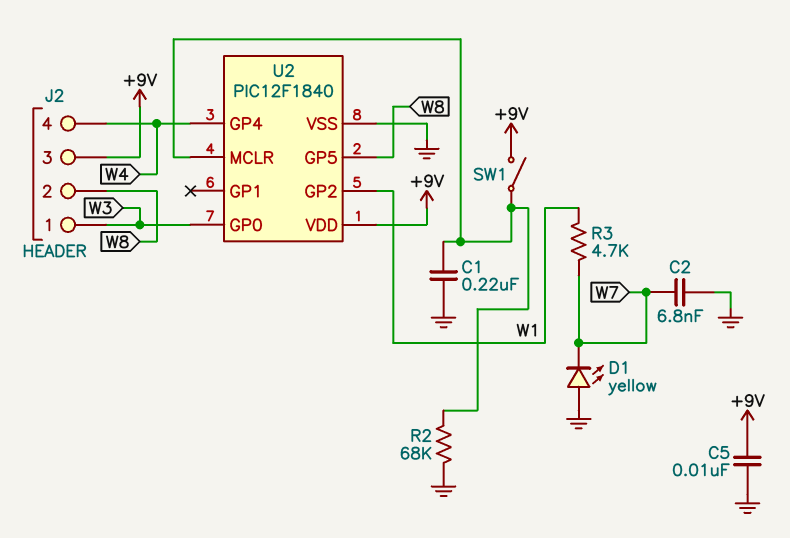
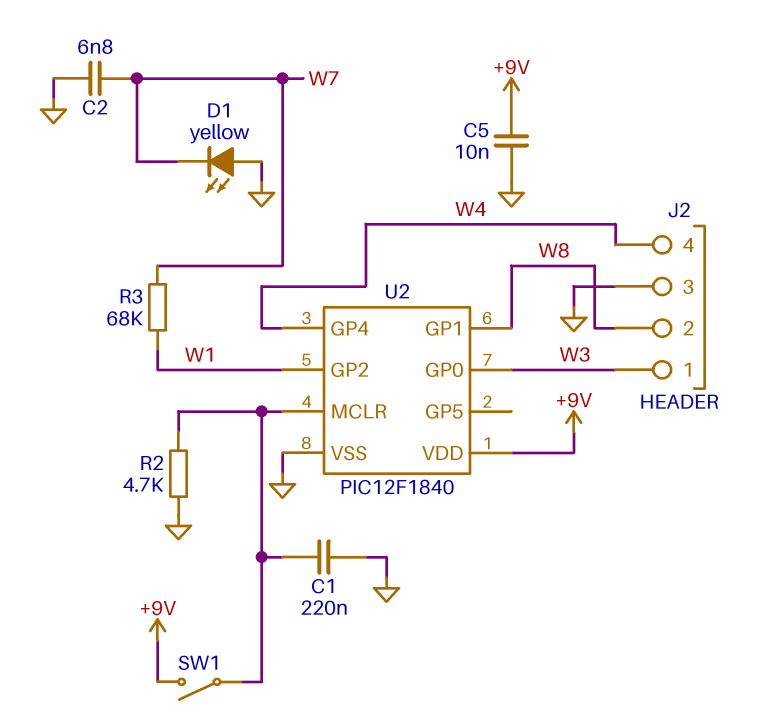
J2 pin 3: +9V -> GND
R2: 68k (GND, U2/MCLR) -> 4.7k (GND, U2/MCLR)
R3: 4.7k (W1, W7) -> 68k (W1, W7)
U2 pin GP1: none -> W8
U2 pin GP5: W8 -> none

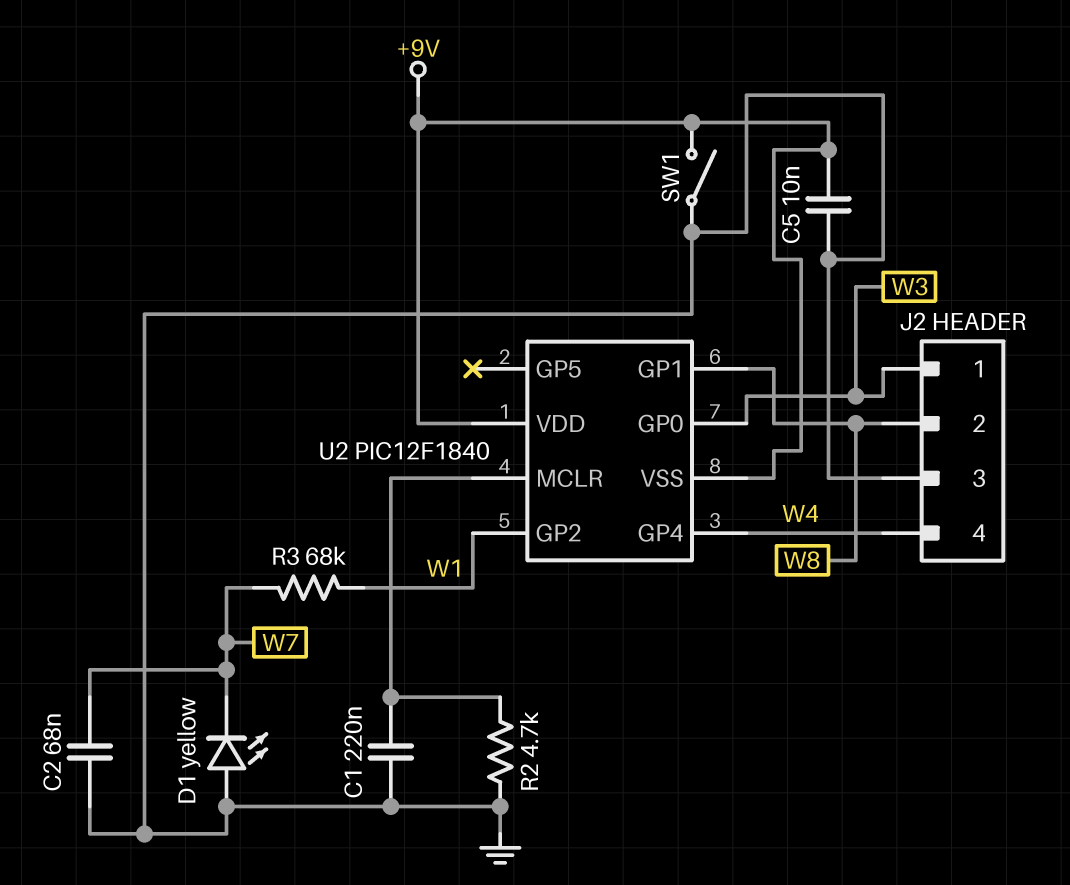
C2: 6.8nF (GND, W7) -> 68nF (GND, W7)
SW1: switch (+9V, U2/MCLR) -> switch (+9V, GND)
U2 pin VSS: GND -> +9V

